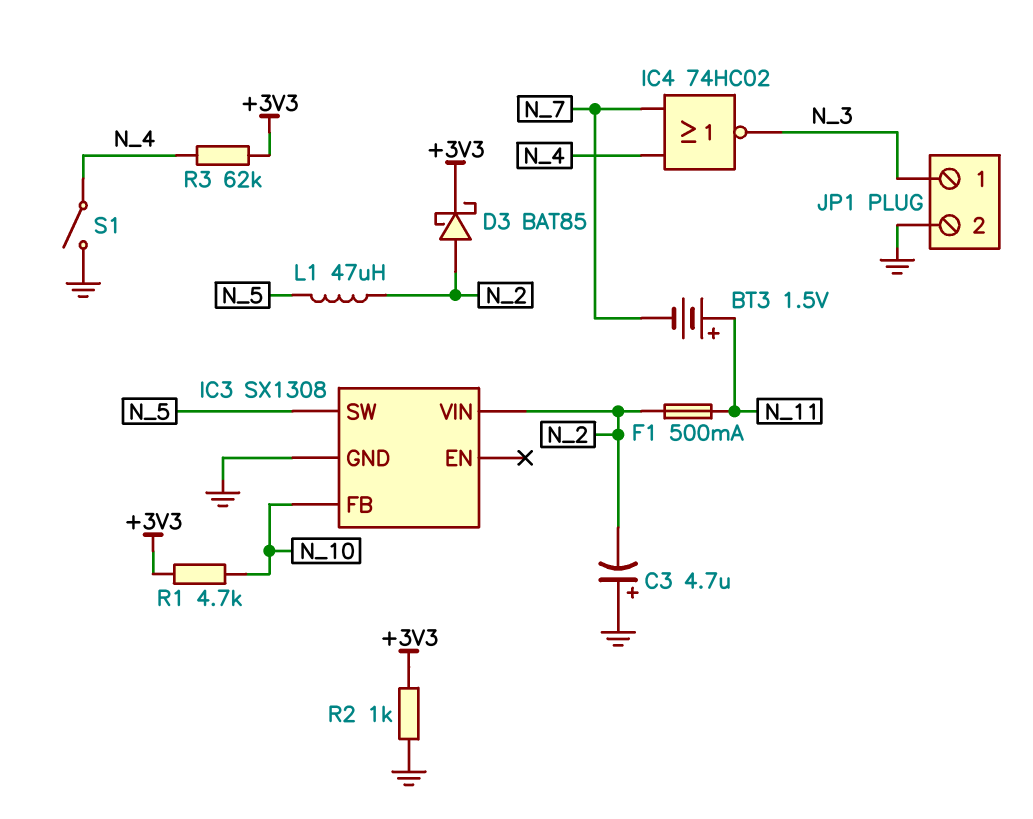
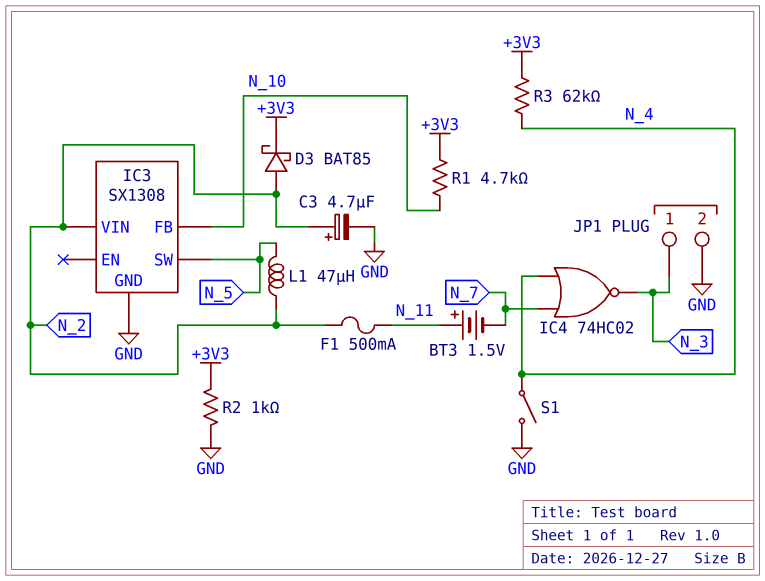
C3: 4.7uF (plus GND, minus N_2) -> 4.7uF (plus N_2, minus GND)

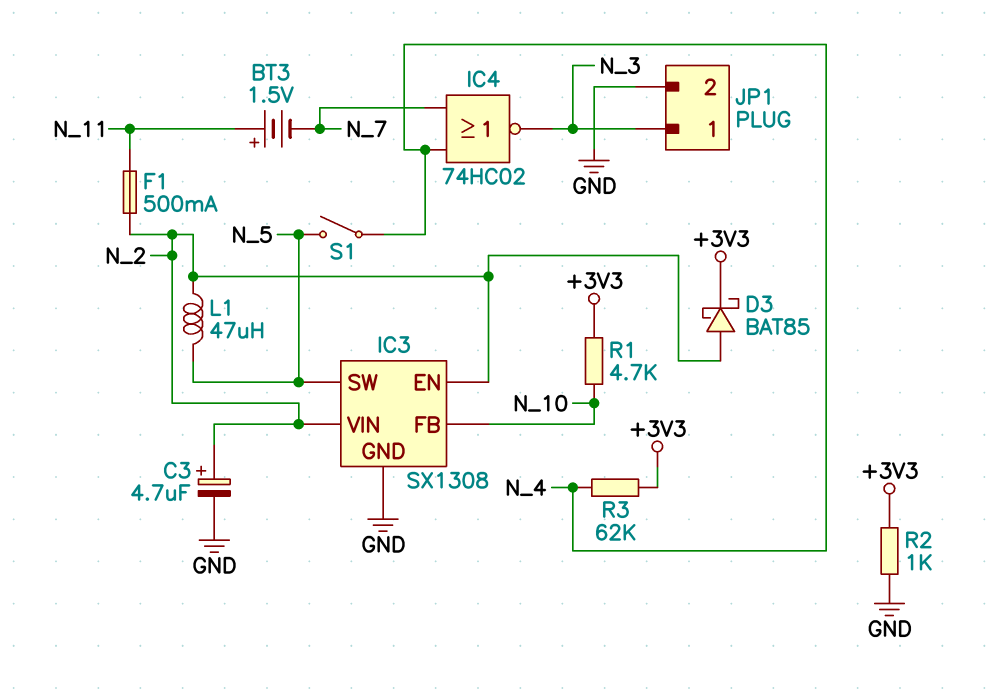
IC3 pin EN: none -> N_2
S1: switch (GND, N_4) -> switch (N_4, N_5)

